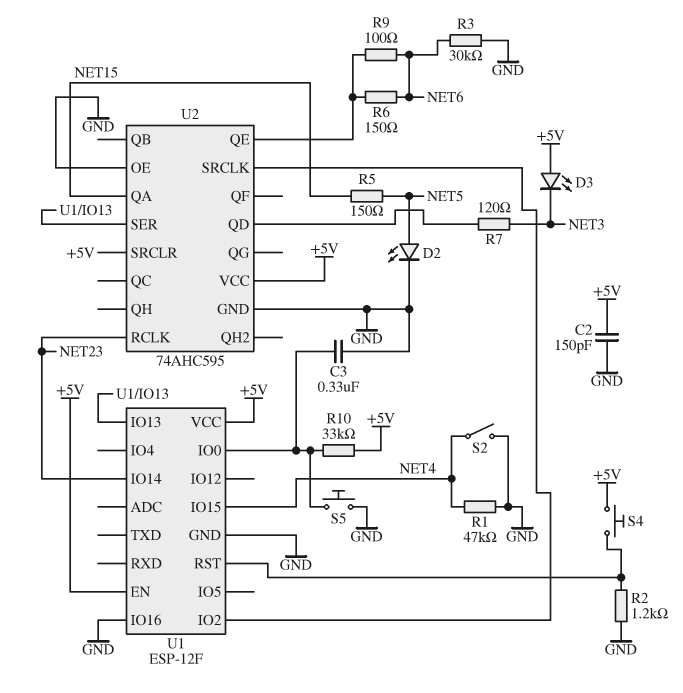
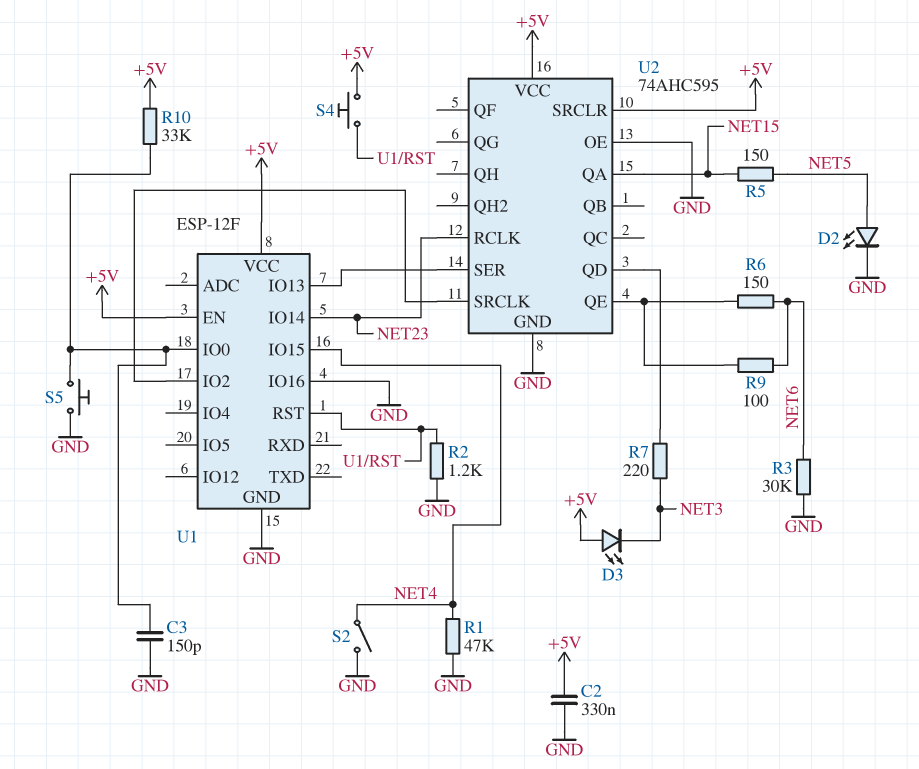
C2: 150pF (+5V, GND) -> 330nF (+5V, GND)
C3: 330nF (GND, U1/IO0) -> 150pF (GND, U1/IO0)
R7: 120 (NET3, U2/QD) -> 220 (NET3, U2/QD)

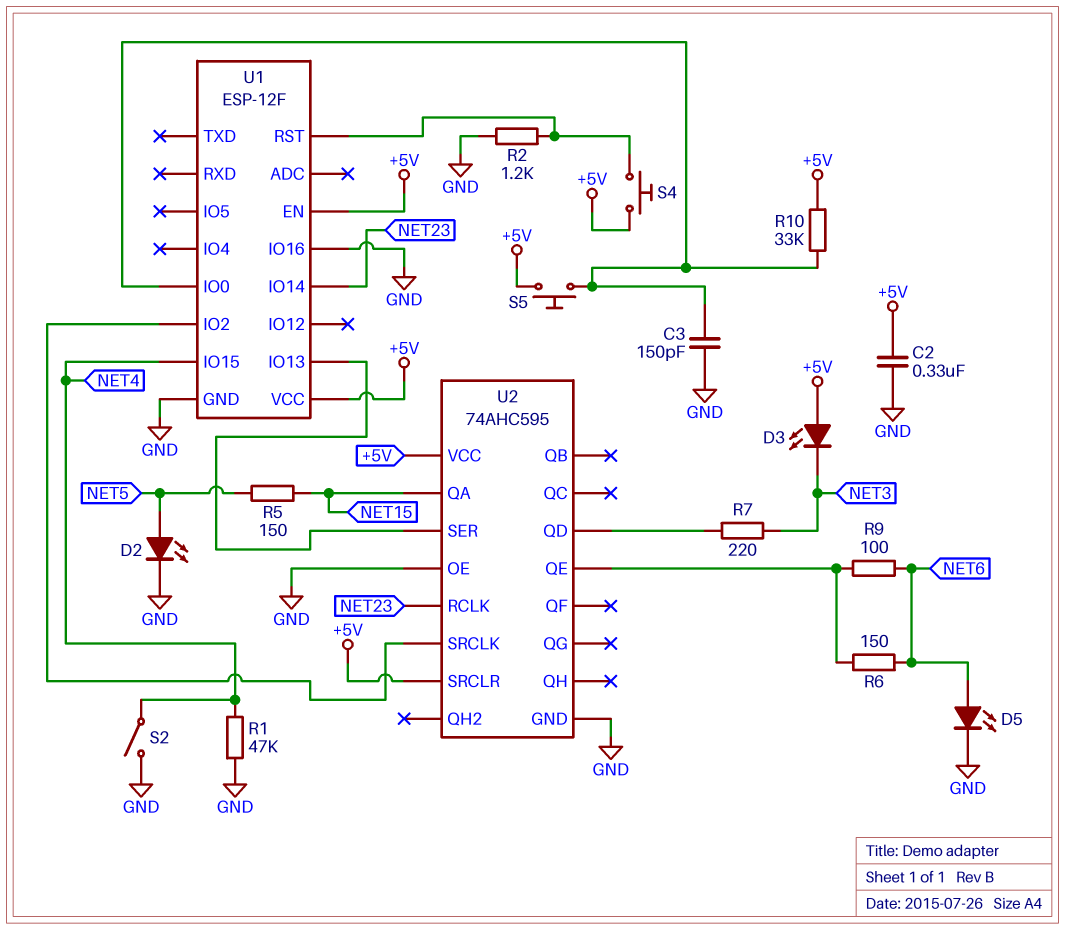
D5: none -> LED (A NET6, K GND)
R3: 30k (GND, NET6) -> none
S5: button (GND, U1/IO0) -> button (+5V, U1/IO0)

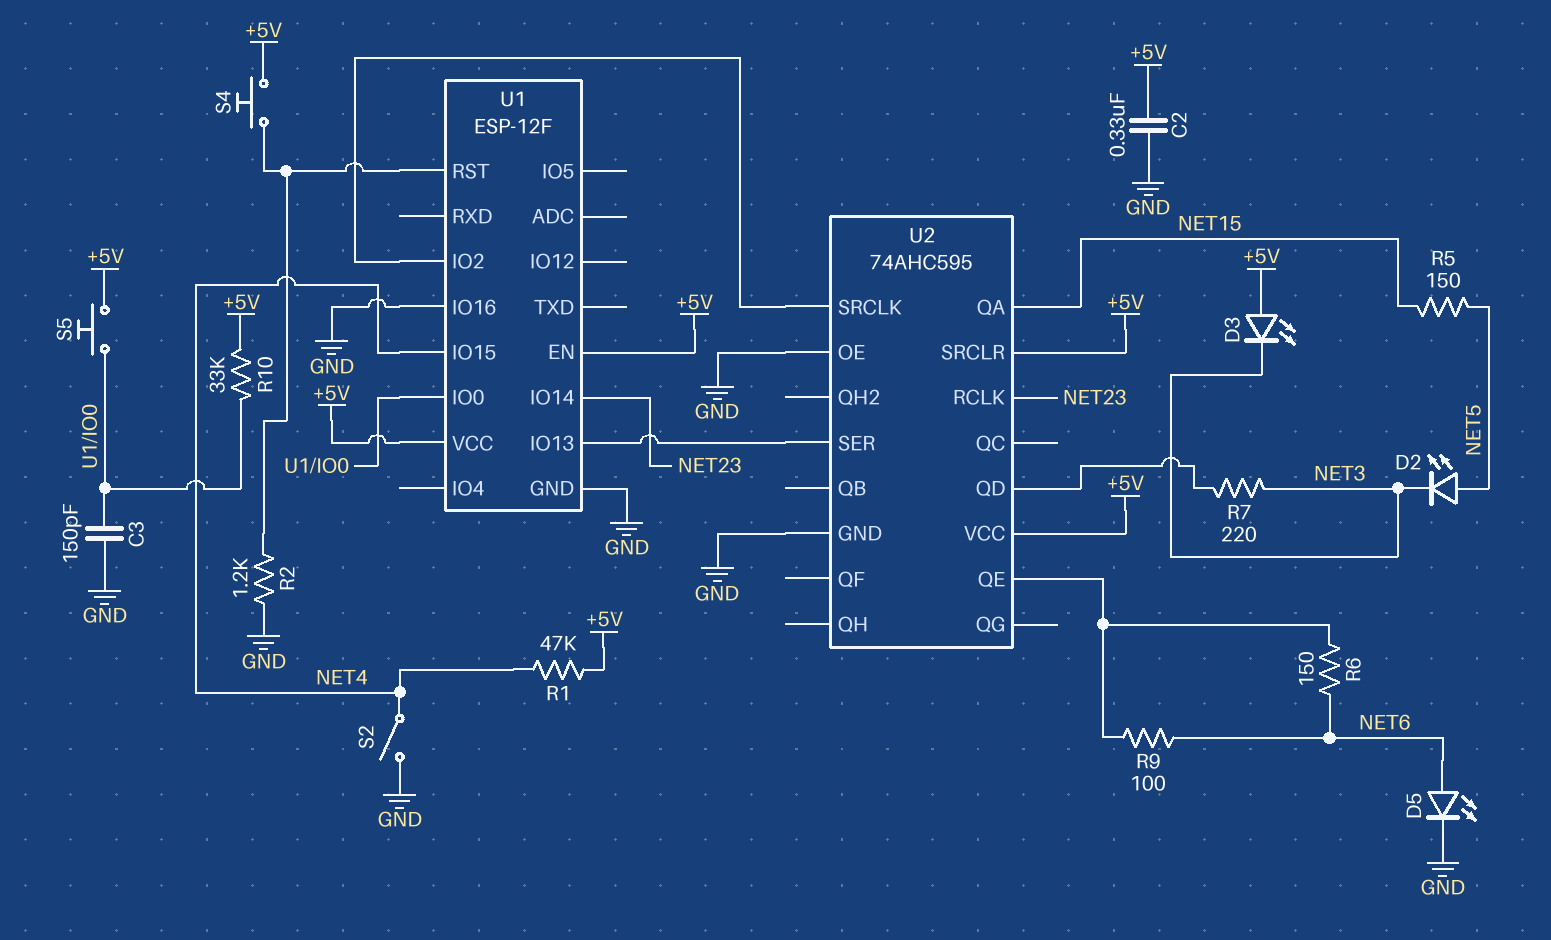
D2: LED (A NET5, K GND) -> LED (A NET5, K NET3)
R1: 47k (GND, NET4) -> 47k (+5V, NET4)

